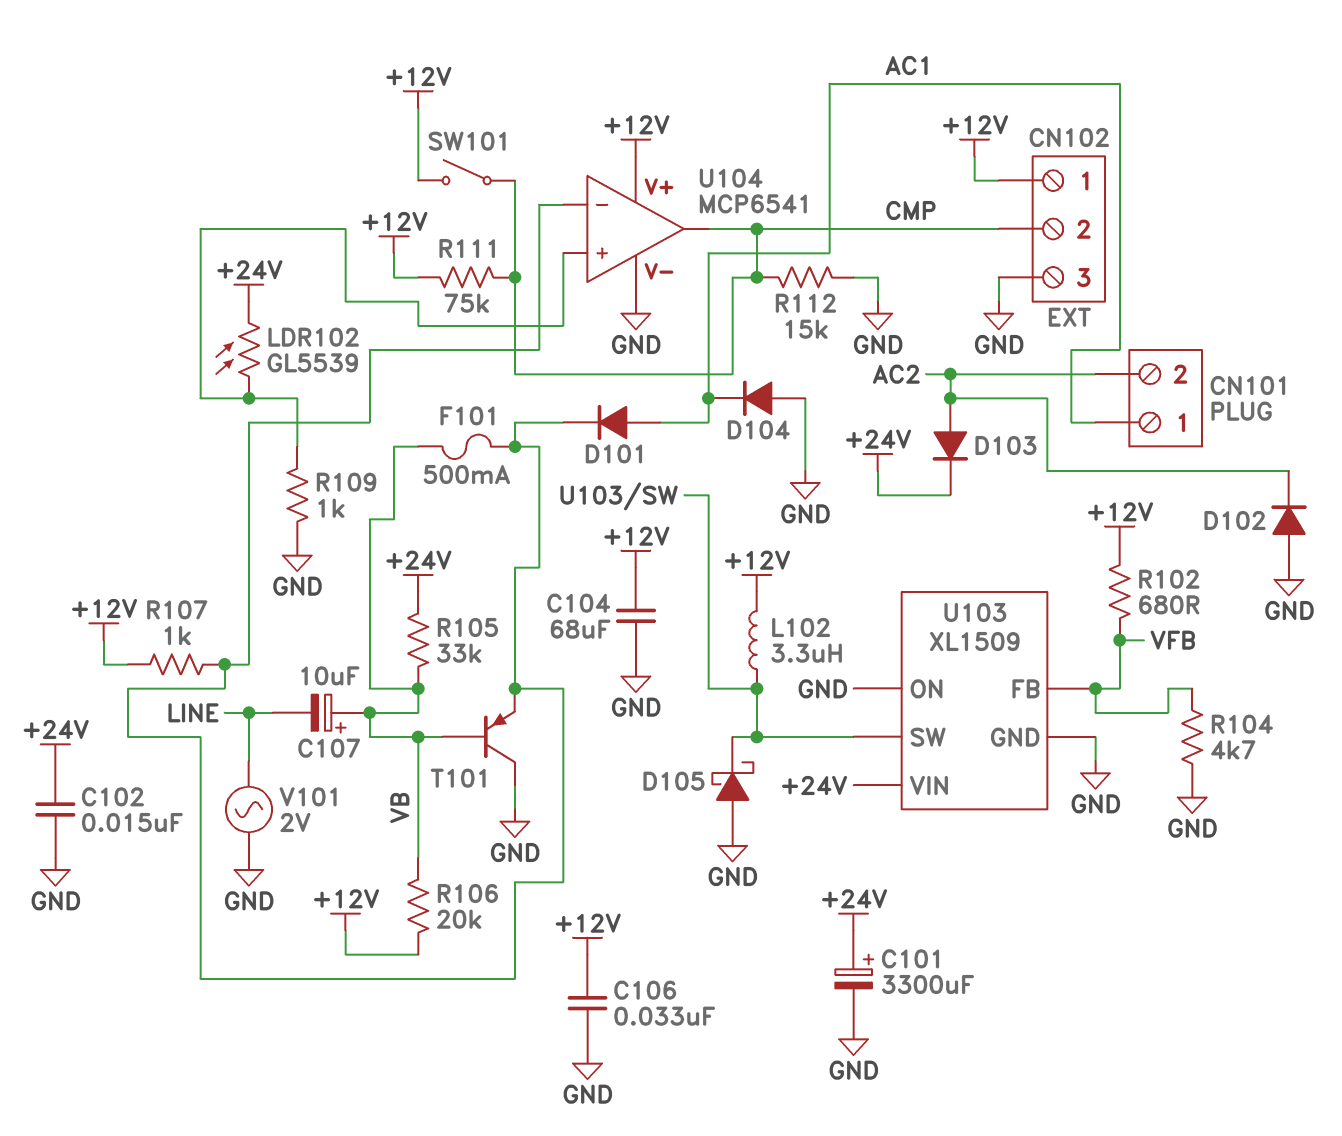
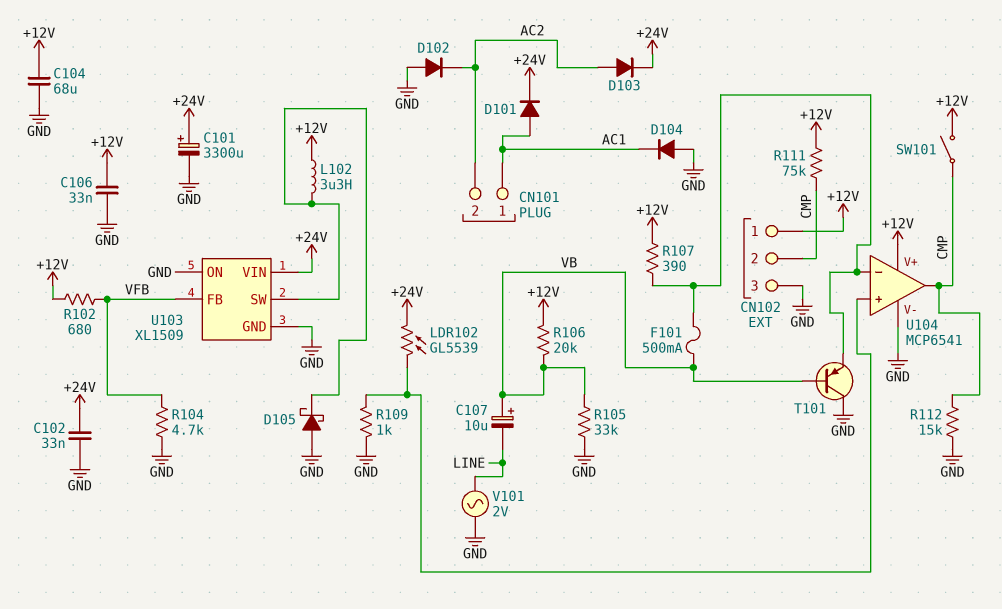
C102: 15nF (+24V, GND) -> 33nF (+24V, GND)
D101: diode (A AC1, K U104/in-) -> diode (A AC1, K +24V)
R105: 33k (+24V, VB) -> 33k (GND, VB)
R107: 1k (+12V, U104/in-) -> 390 (+12V, U104/in-)

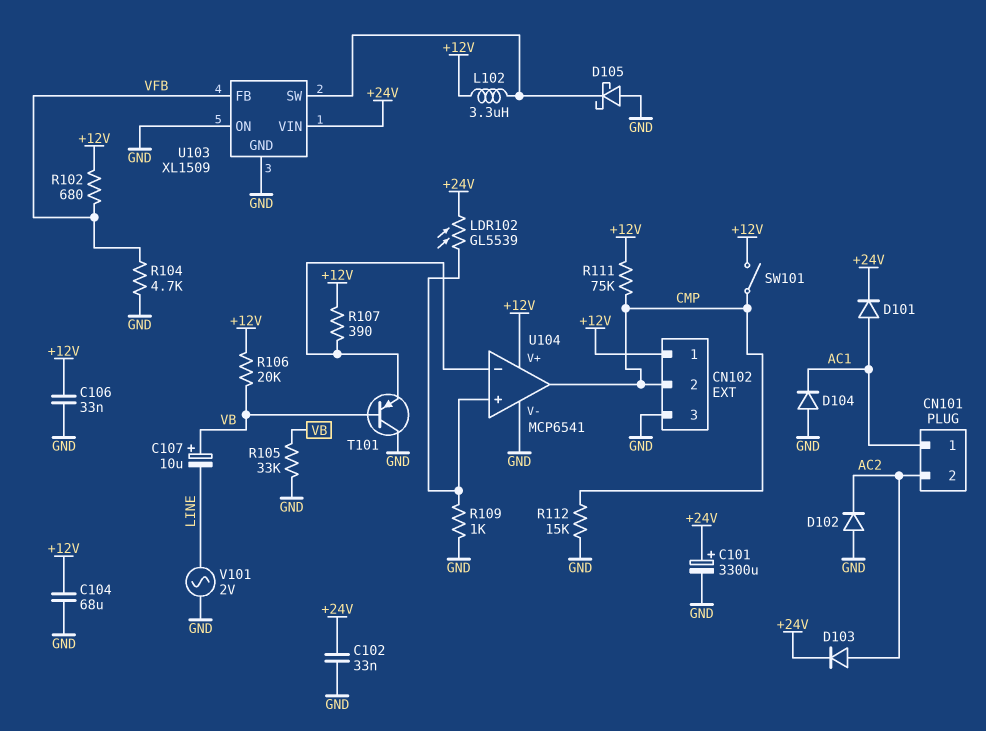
F101: 500mA (U104/in-, VB) -> none

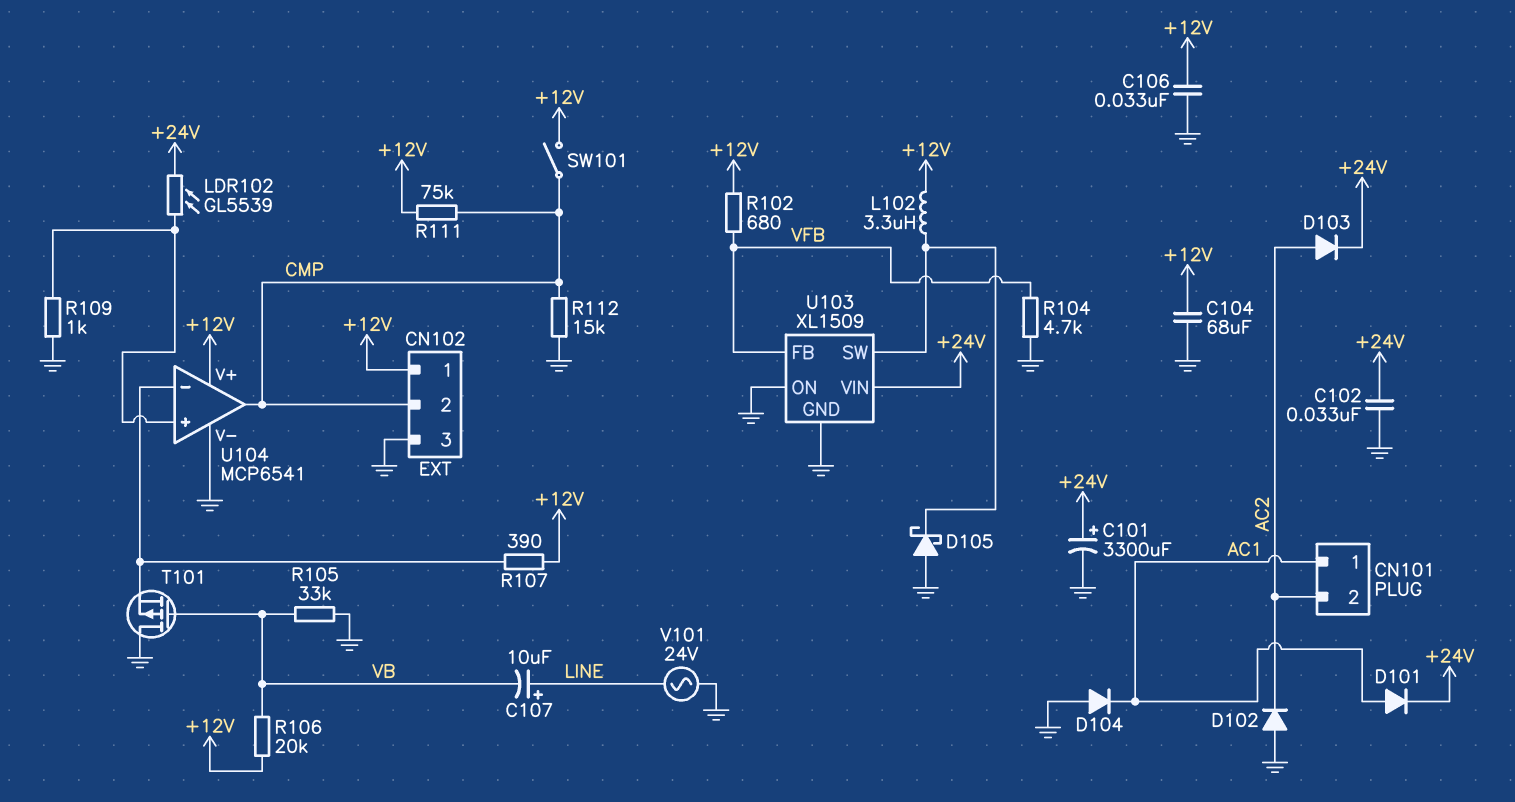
C107: 10uF (plus VB, minus LINE) -> 10uF (plus LINE, minus VB)
T101: PNP (B VB, C GND, E U104/in-) -> PMOS (G VB, D GND, S U104/in-)
V101: AC 2V (GND, LINE) -> AC 24V (GND, LINE)

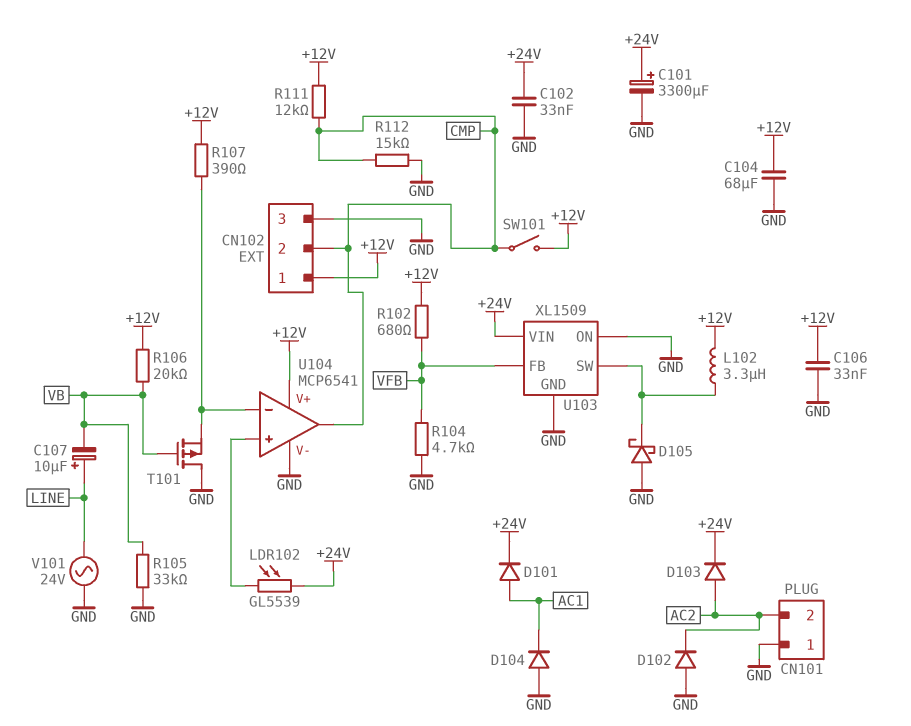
CN101 pin 1: AC1 -> GND
R109: 1k (GND, U104/in+) -> none
R111: 75k (+12V, CMP) -> 12k (+12V, CMP)

